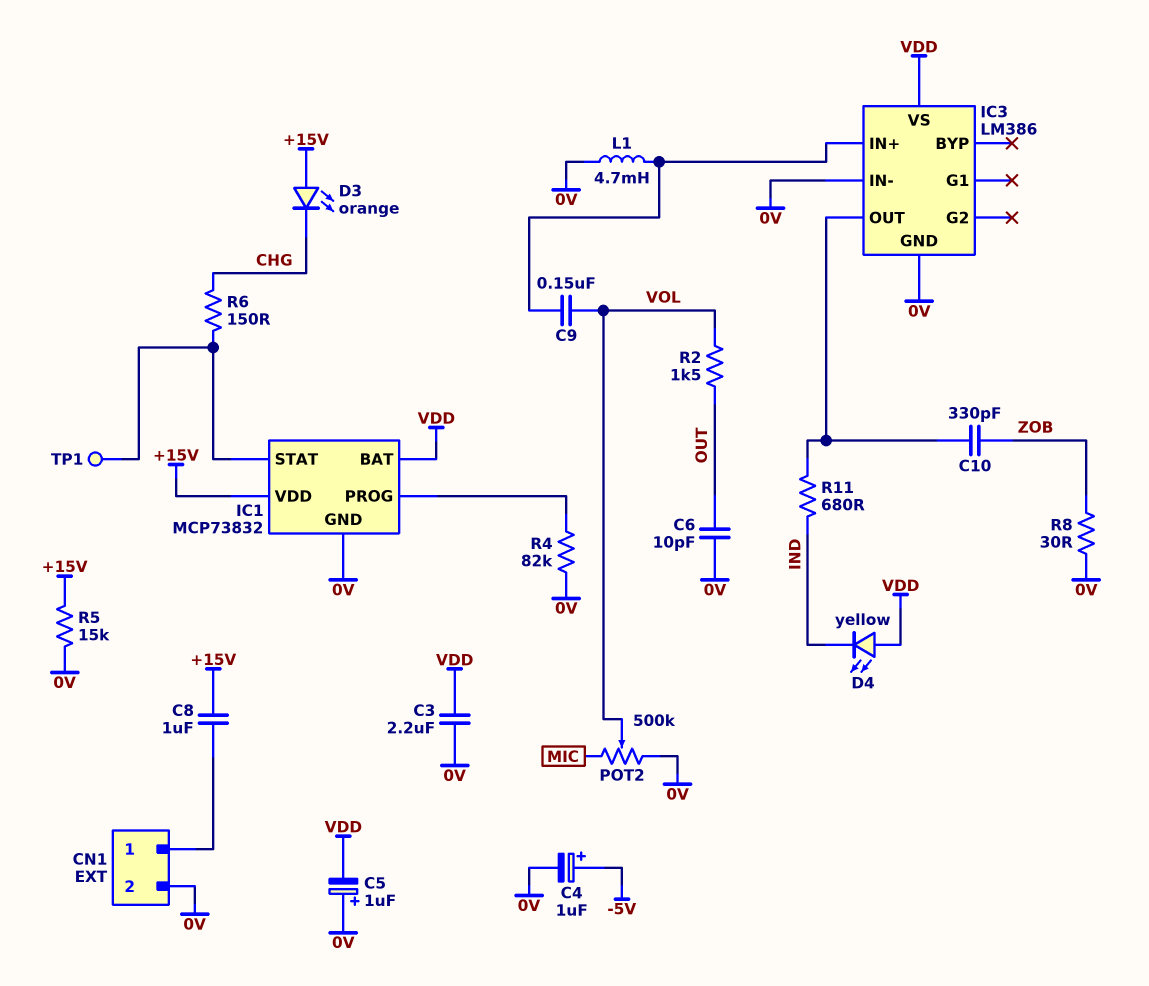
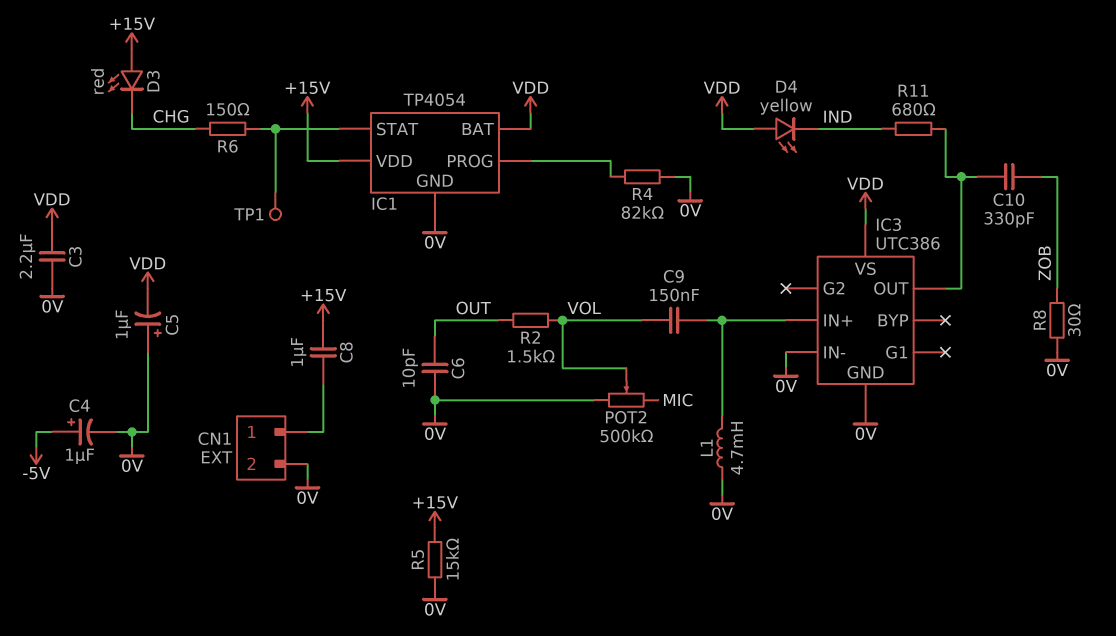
D3: LED orange (A +15V, K CHG) -> LED red (A +15V, K CHG)
IC1: MCP73832 -> TP4054
IC3: LM386 -> UTC386

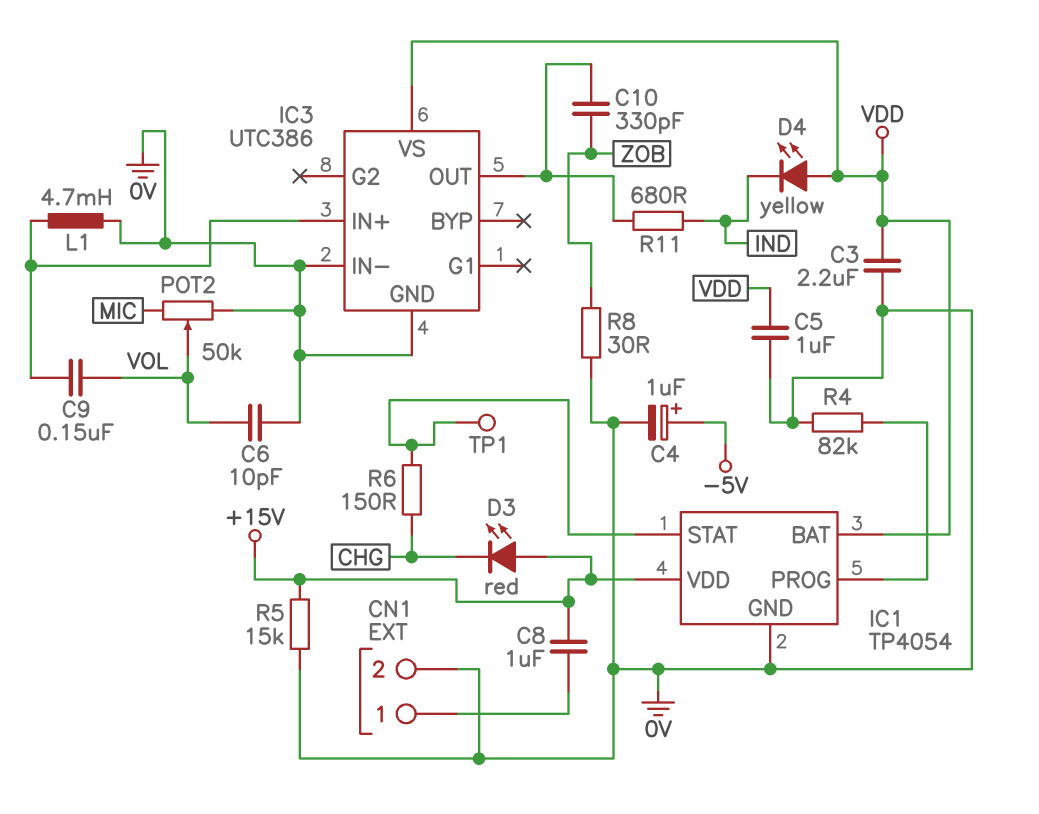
C5: 1uF (plus 0V, minus VDD) -> 1uF (0V, VDD)
C6: 10pF (0V, OUT) -> 10pF (0V, VOL)
POT2: 500k (0V, MIC, wiper VOL) -> 50k (0V, MIC, wiper VOL)
R2: 1.5k (OUT, VOL) -> none

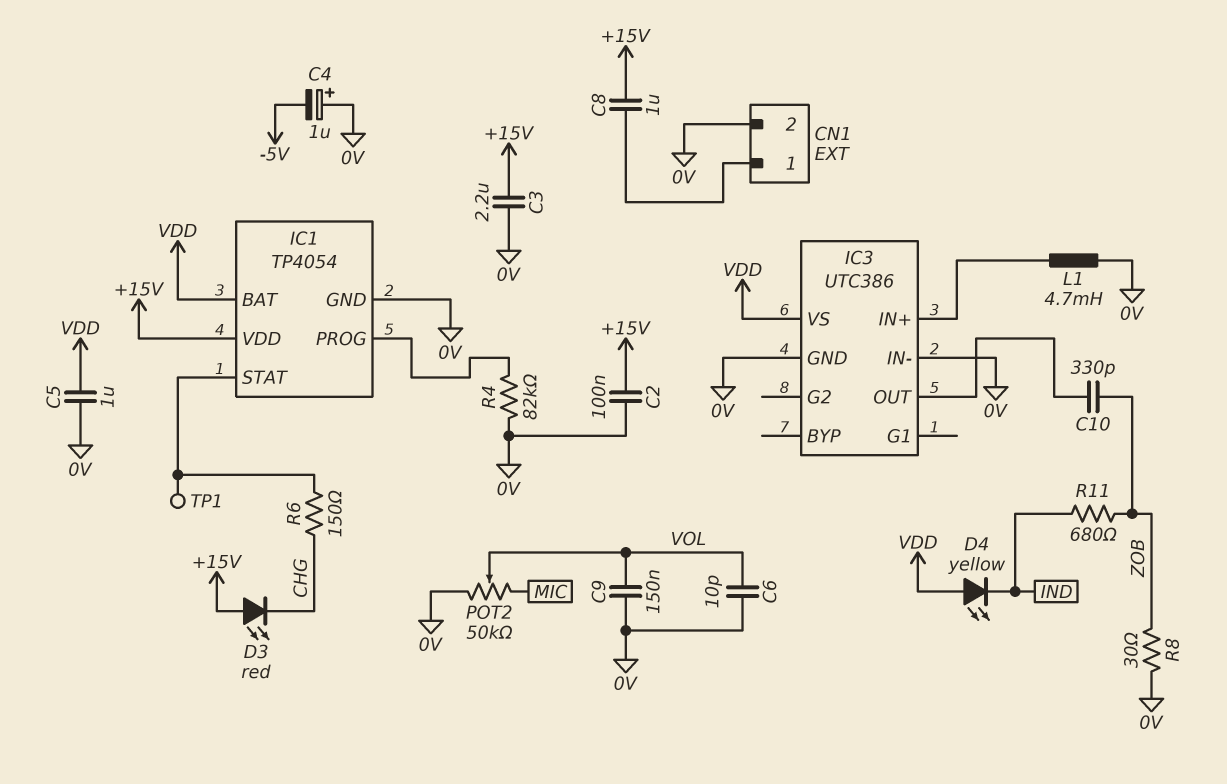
C2: none -> 100nF (+15V, 0V)
C3: 2.2uF (0V, VDD) -> 2.2uF (+15V, 0V)
C4: 1uF (plus -5V, minus 0V) -> 1uF (plus 0V, minus -5V)
C9: 150nF (IC3/IN+, VOL) -> 150nF (0V, VOL)
R5: 15k (+15V, 0V) -> none
R11: 680 (IC3/OUT, IND) -> 680 (IND, ZOB)

